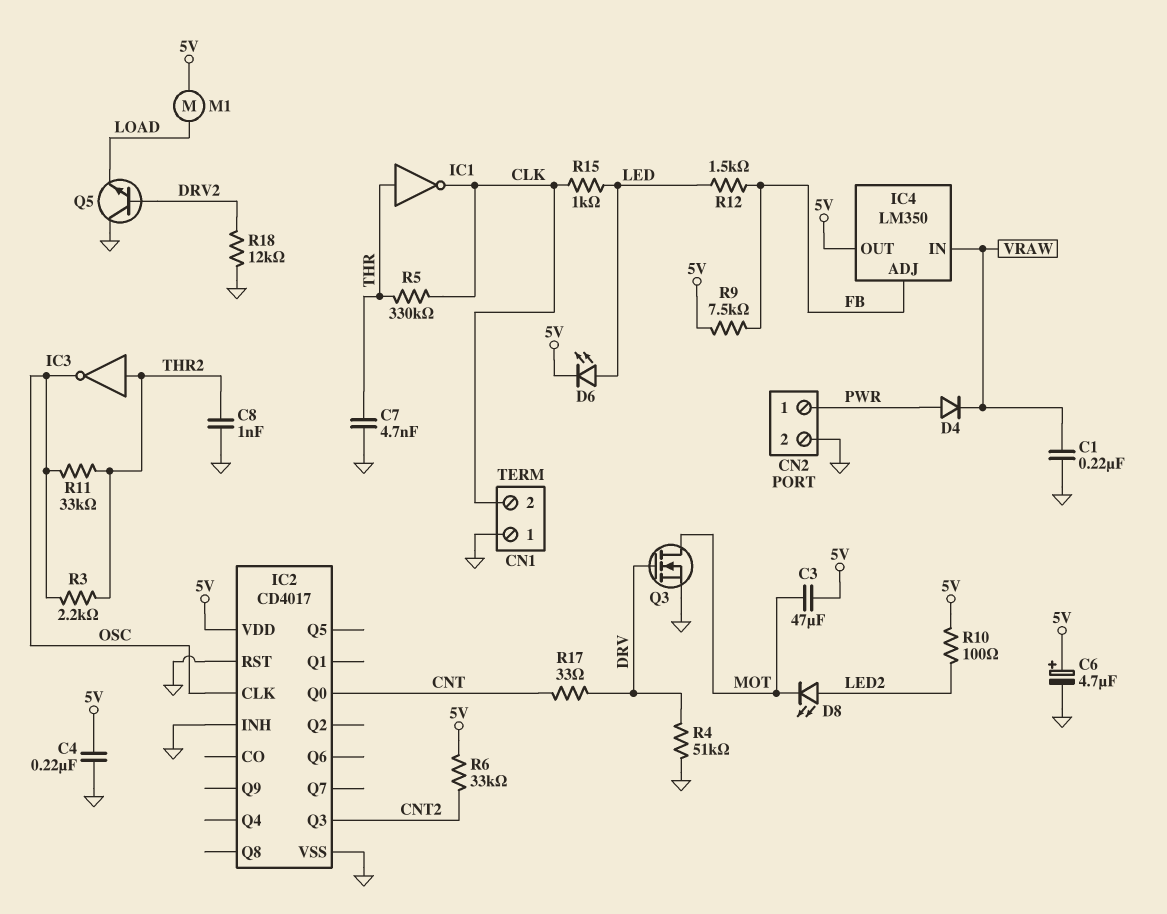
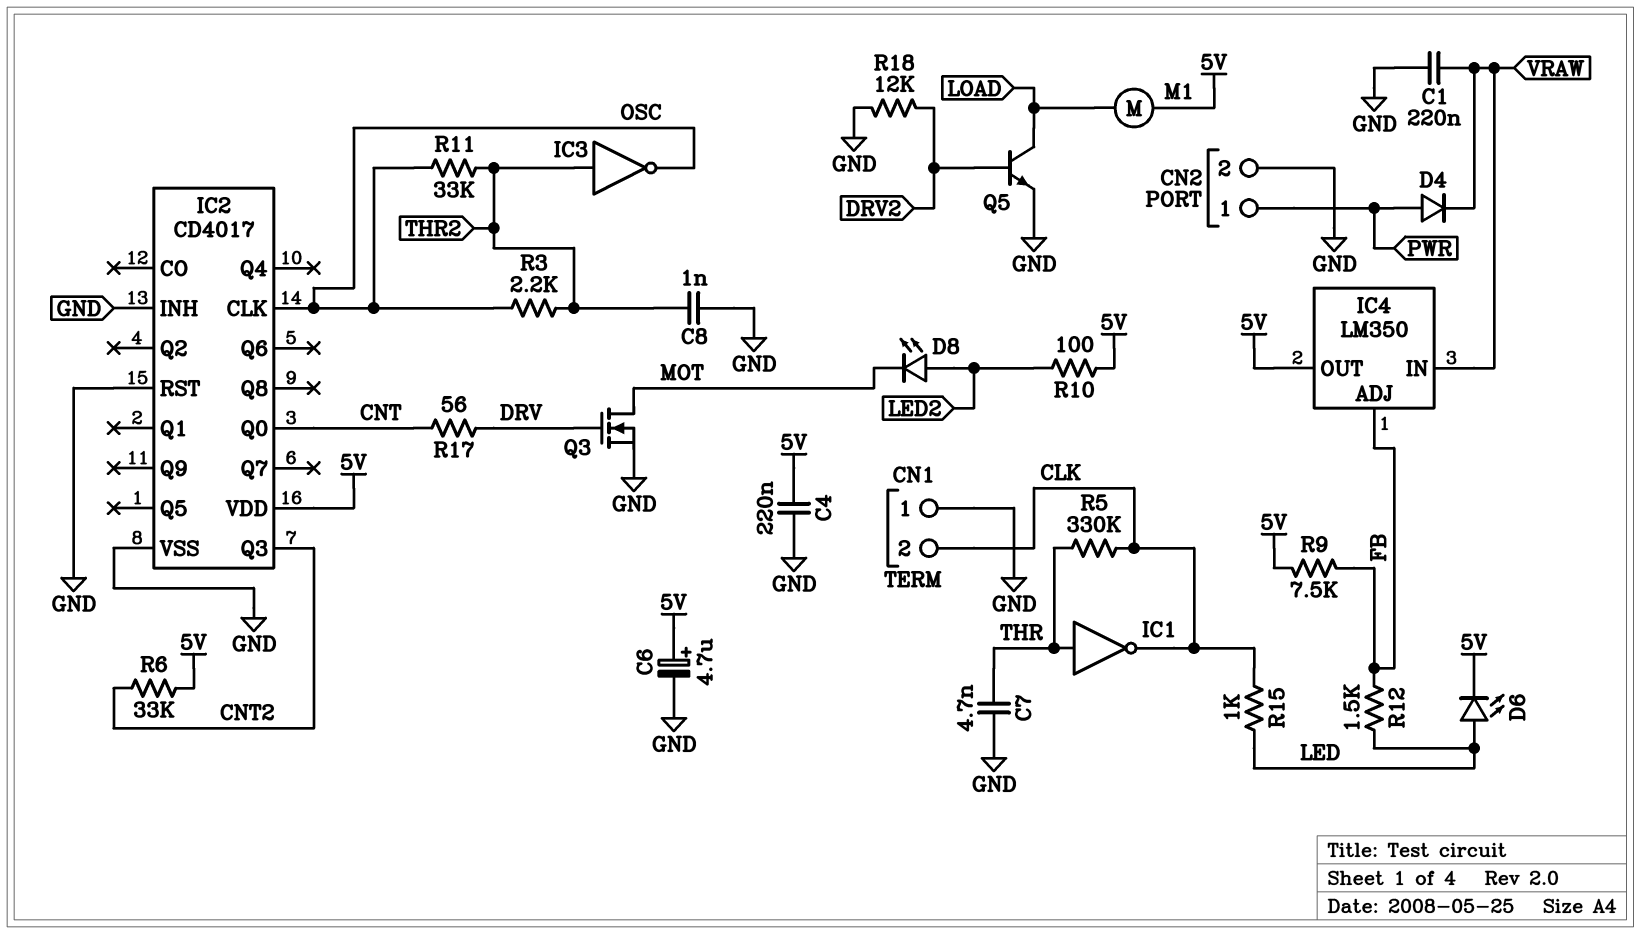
C3: 47uF (5V, MOT) -> none
Q5: NPN (B DRV2, C GND, E LOAD) -> NPN (B DRV2, C LOAD, E GND)
R4: 51k (DRV, GND) -> none
R17: 33 (CNT, DRV) -> 56 (CNT, DRV)

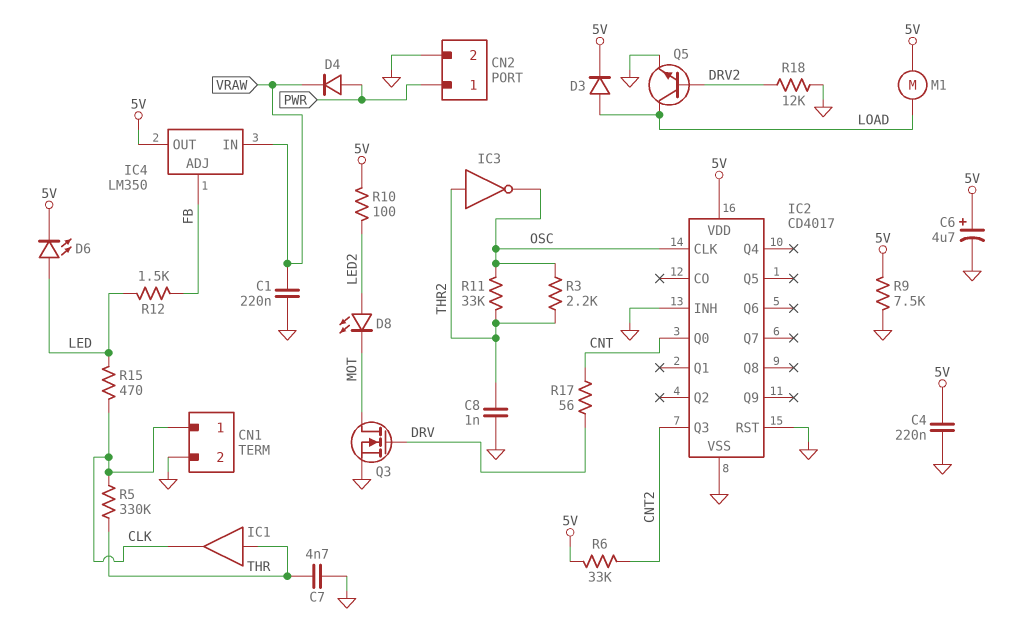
CN1 pin 1: GND -> CLK
CN1 pin 2: CLK -> GND
D3: none -> diode (A LOAD, K 5V)
IC1: NOT (in THR, out CLK) -> buffer (in THR, out CLK)
R9: 7.5k (5V, FB) -> 7.5k (5V, GND)
R15: 1k (CLK, LED) -> 470 (CLK, LED)

